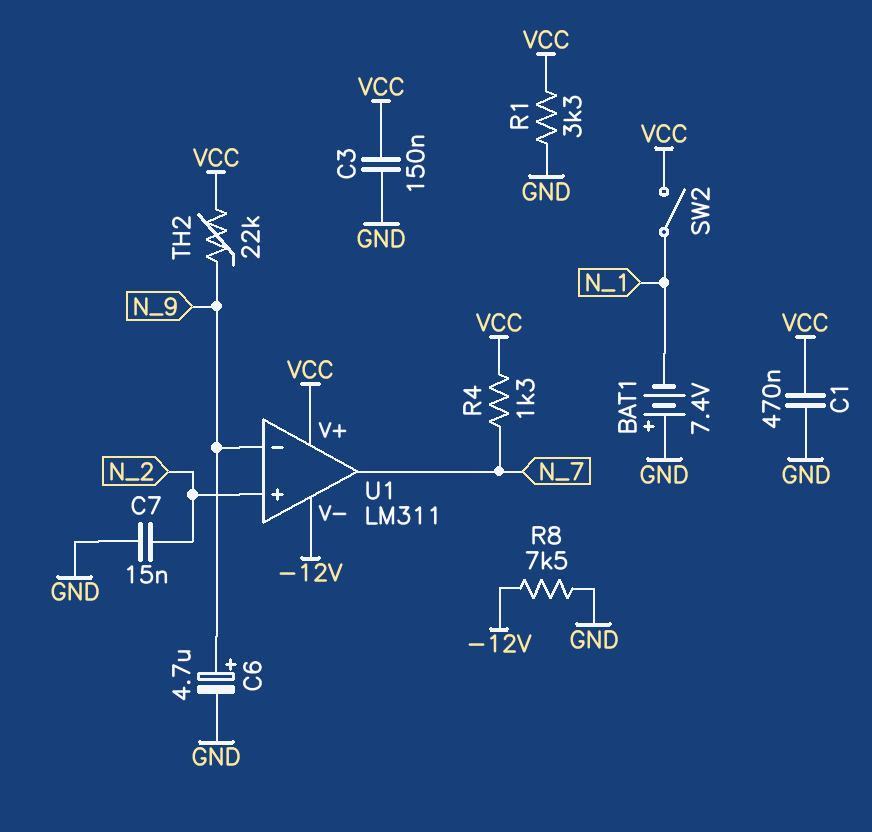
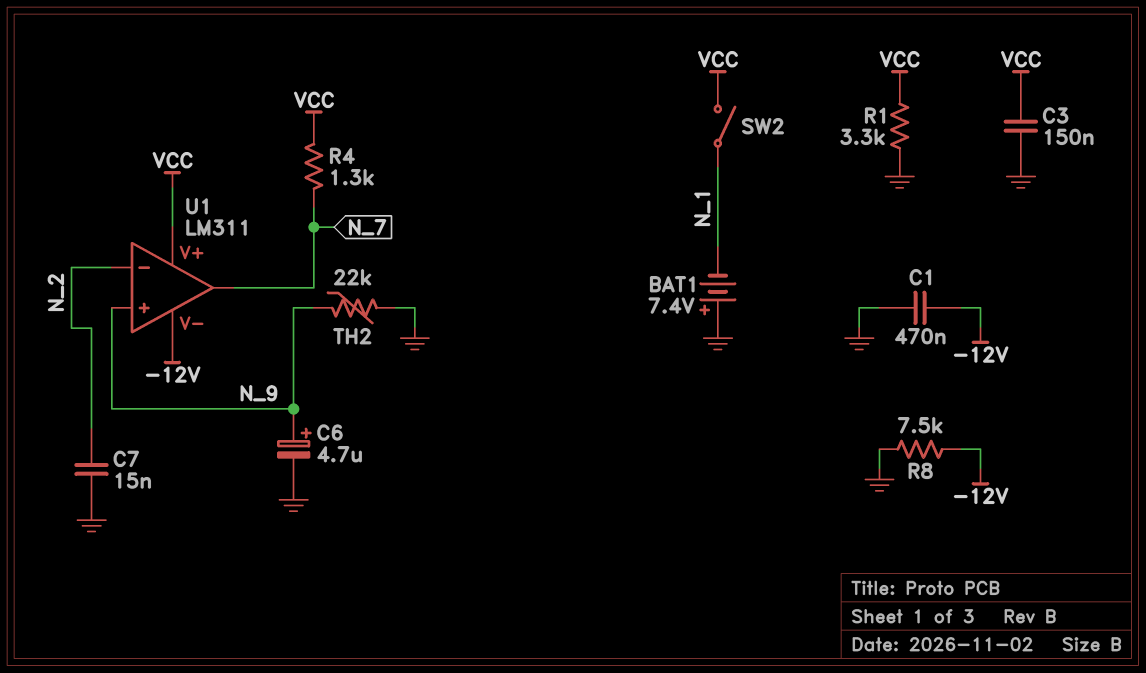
C1: 470nF (GND, VCC) -> 470nF (-12V, GND)
TH2: 22k (N_9, VCC) -> 22k (GND, N_9)
U1 pin in+: N_2 -> N_9
U1 pin in-: N_9 -> N_2

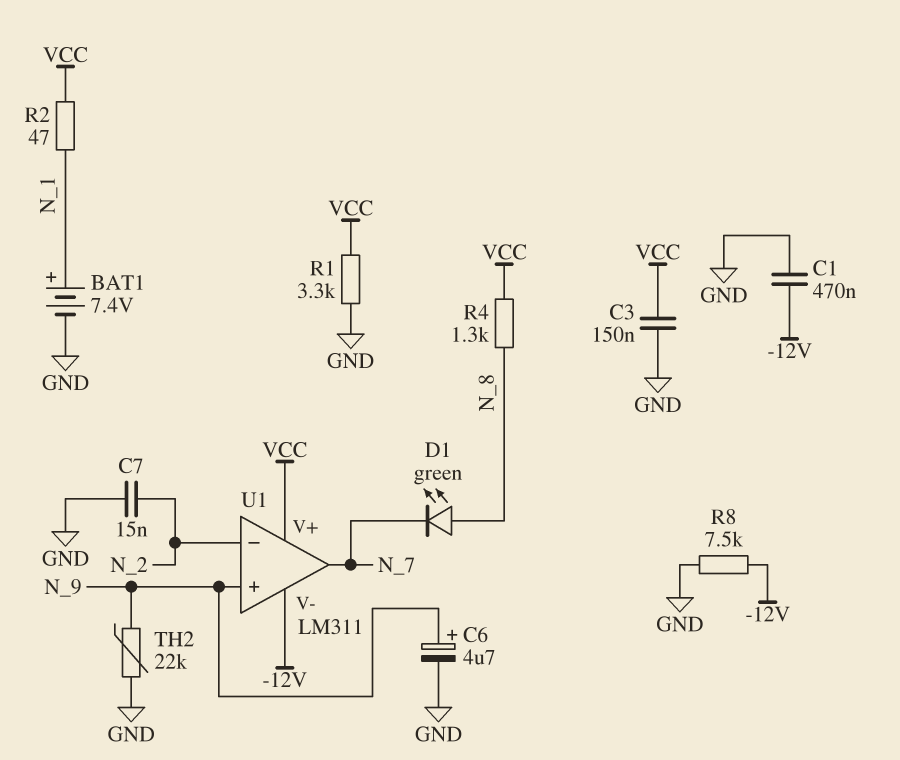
BAT1: 7.4V (plus GND, minus N_1) -> 7.4V (plus N_1, minus GND)
D1: none -> LED green (A N_8, K N_7)
R2: none -> 47 (N_1, VCC)
R4: 1.3k (N_7, VCC) -> 1.3k (N_8, VCC)
SW2: switch (N_1, VCC) -> none

